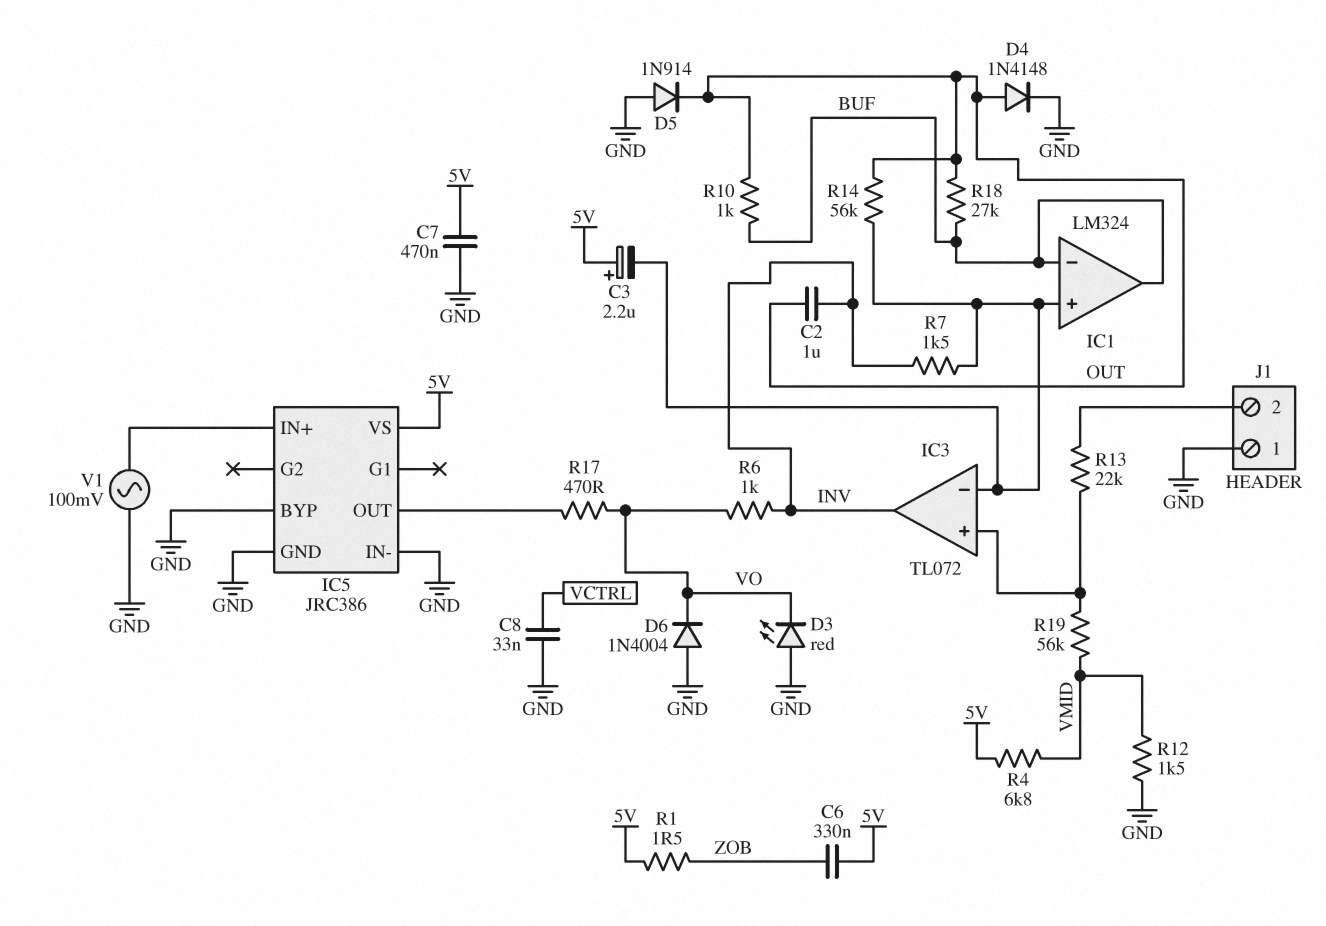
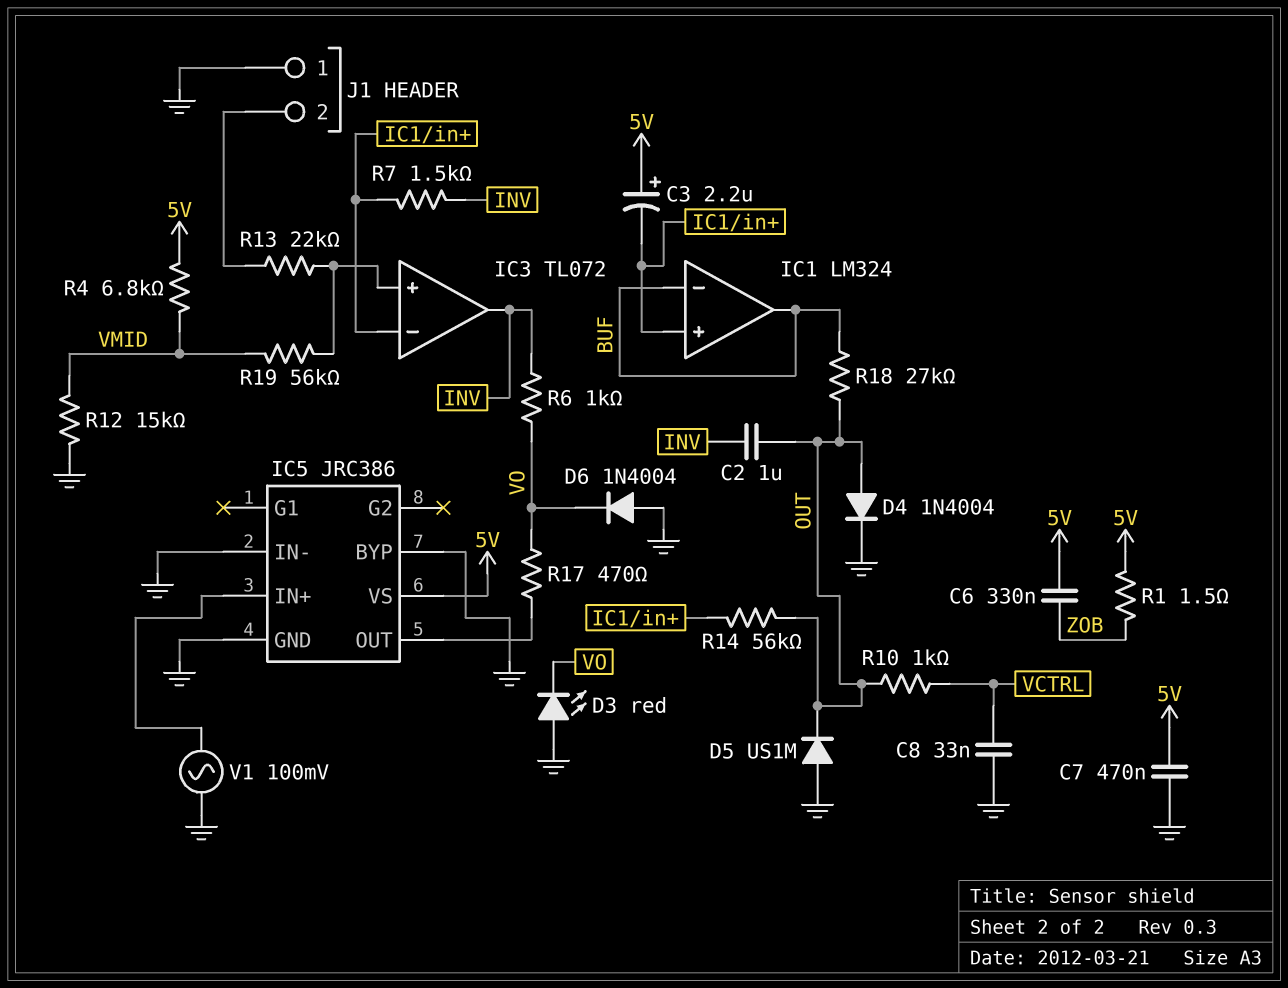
D4: diode 1N4148 (A OUT, K GND) -> diode 1N4004 (A OUT, K GND)
D5: diode 1N914 (A GND, K OUT) -> diode US1M (A GND, K OUT)
R10: 1k (BUF, OUT) -> 1k (OUT, VCTRL)
R12: 1.5k (GND, VMID) -> 15k (GND, VMID)

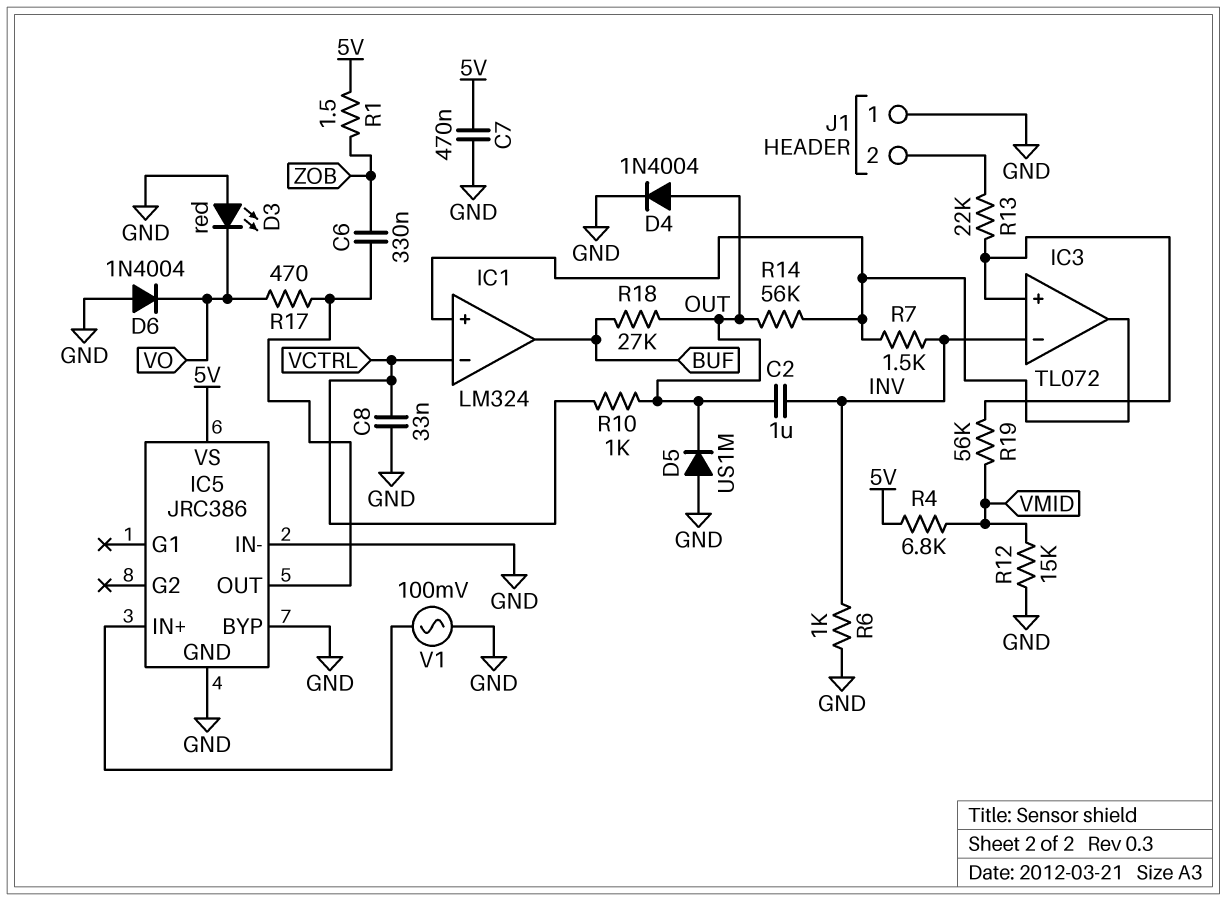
C3: 2.2uF (plus 5V, minus IC1/in+) -> none
C6: 330nF (5V, ZOB) -> 330nF (IC5/OUT, ZOB)
IC1 pin in-: BUF -> VCTRL
IC3 pin in-: IC1/in+ -> INV
IC3 pin out: INV -> IC1/in+
R6: 1k (INV, VO) -> 1k (GND, INV)

